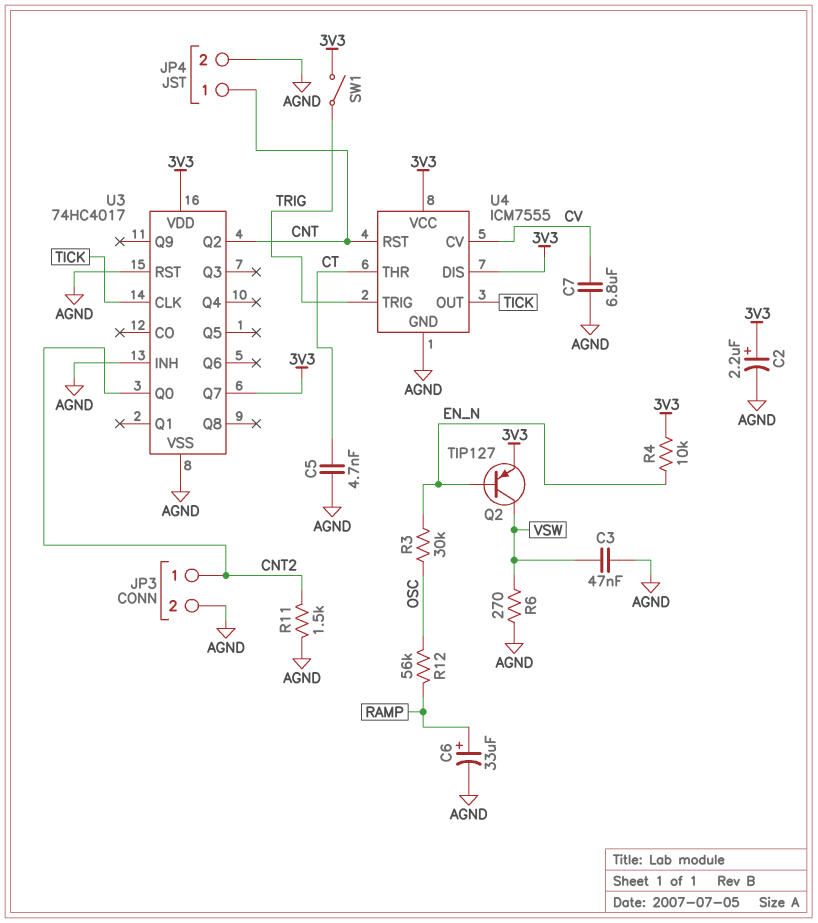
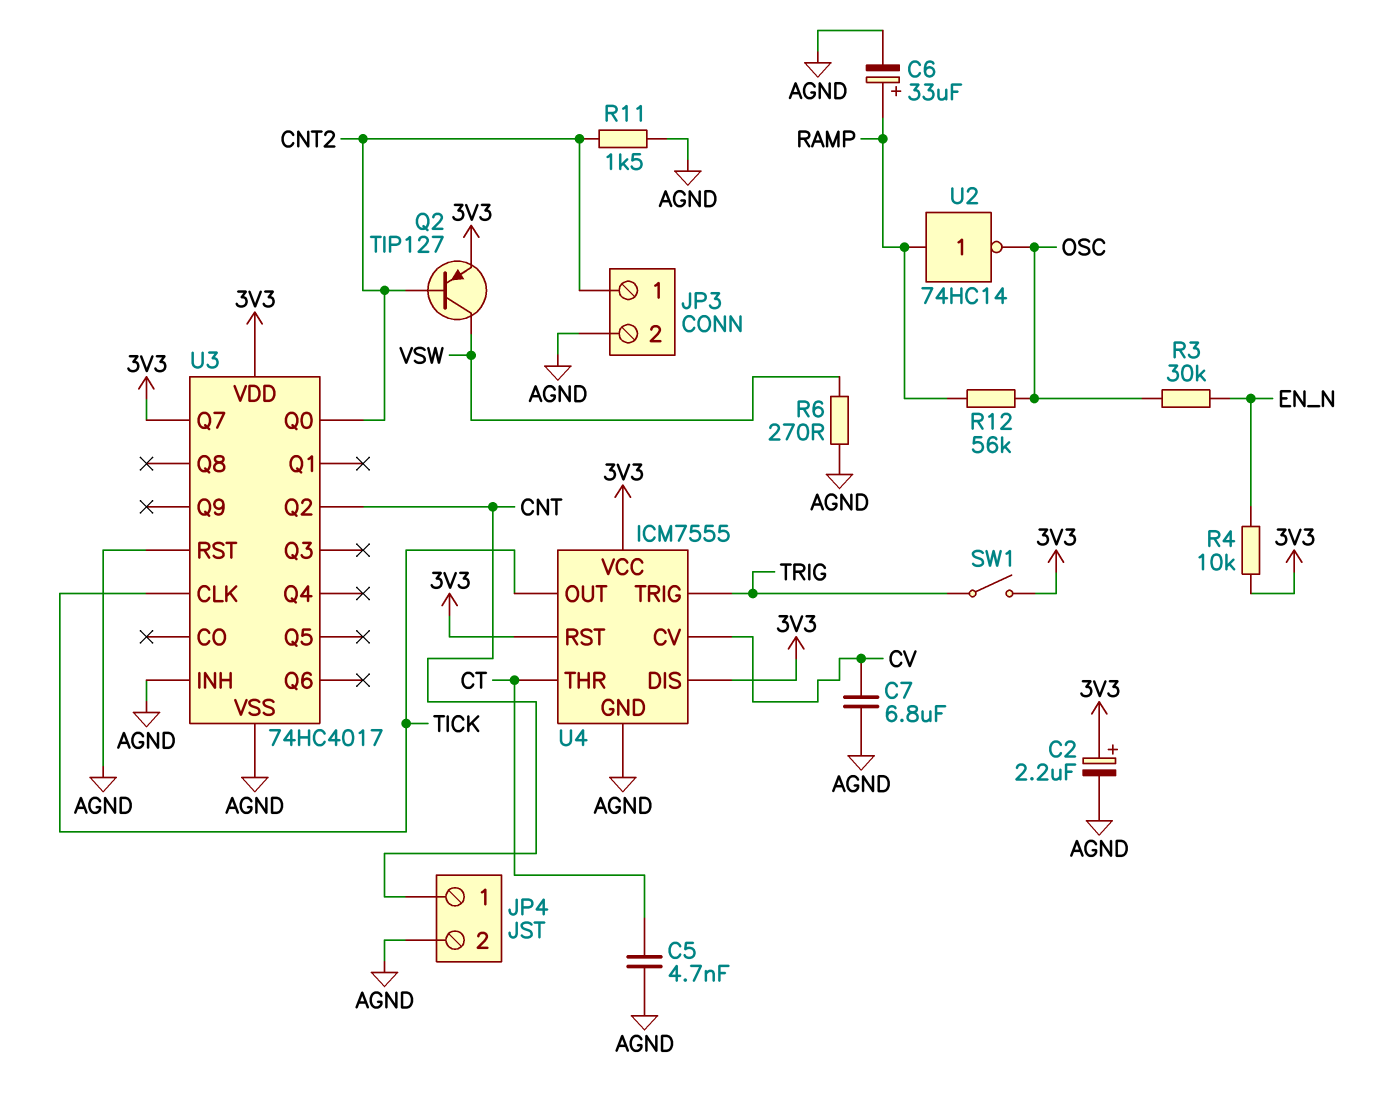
C3: 47nF (AGND, VSW) -> none
Q2: PNP TIP127 (B EN_N, C VSW, E 3V3) -> PNP TIP127 (B CNT2, C VSW, E 3V3)
U2: none -> NOT 74HC14 (in RAMP, out OSC)
U4 pin RST: CNT -> 3V3

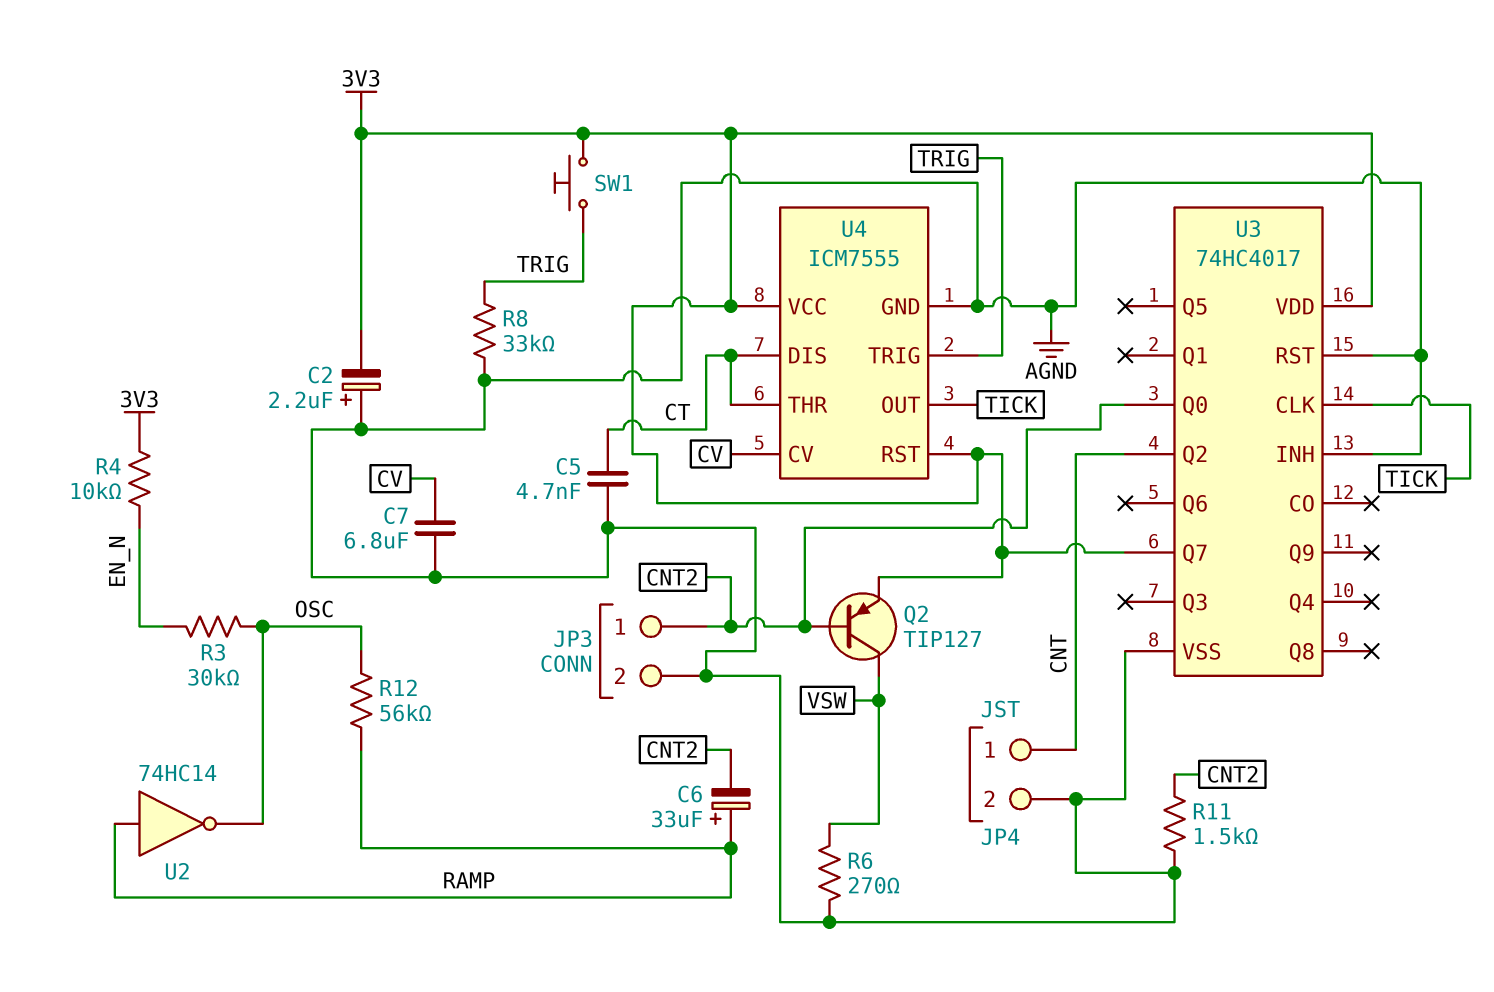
C2: 2.2uF (plus 3V3, minus AGND) -> 2.2uF (plus AGND, minus 3V3)
C6: 33uF (plus RAMP, minus AGND) -> 33uF (plus RAMP, minus CNT2)
R8: none -> 33k (AGND, TRIG)
SW1: switch (3V3, TRIG) -> button (3V3, TRIG)
U4 pin DIS: 3V3 -> CT

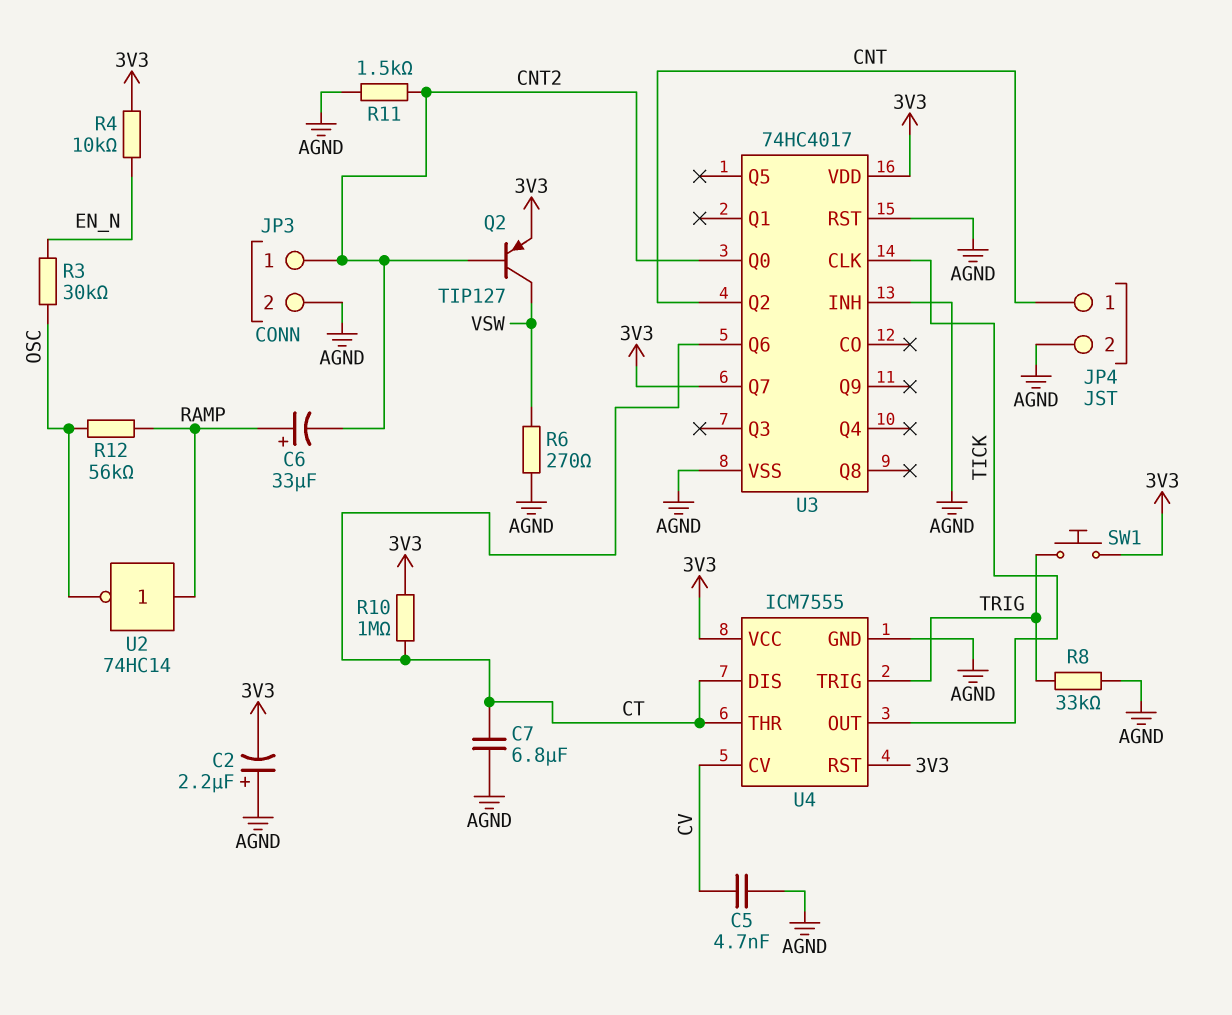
C5: 4.7nF (AGND, CT) -> 4.7nF (AGND, CV)
C7: 6.8uF (AGND, CV) -> 6.8uF (AGND, CT)
R10: none -> 1M (3V3, CT)
U3 pin Q6: none -> CT

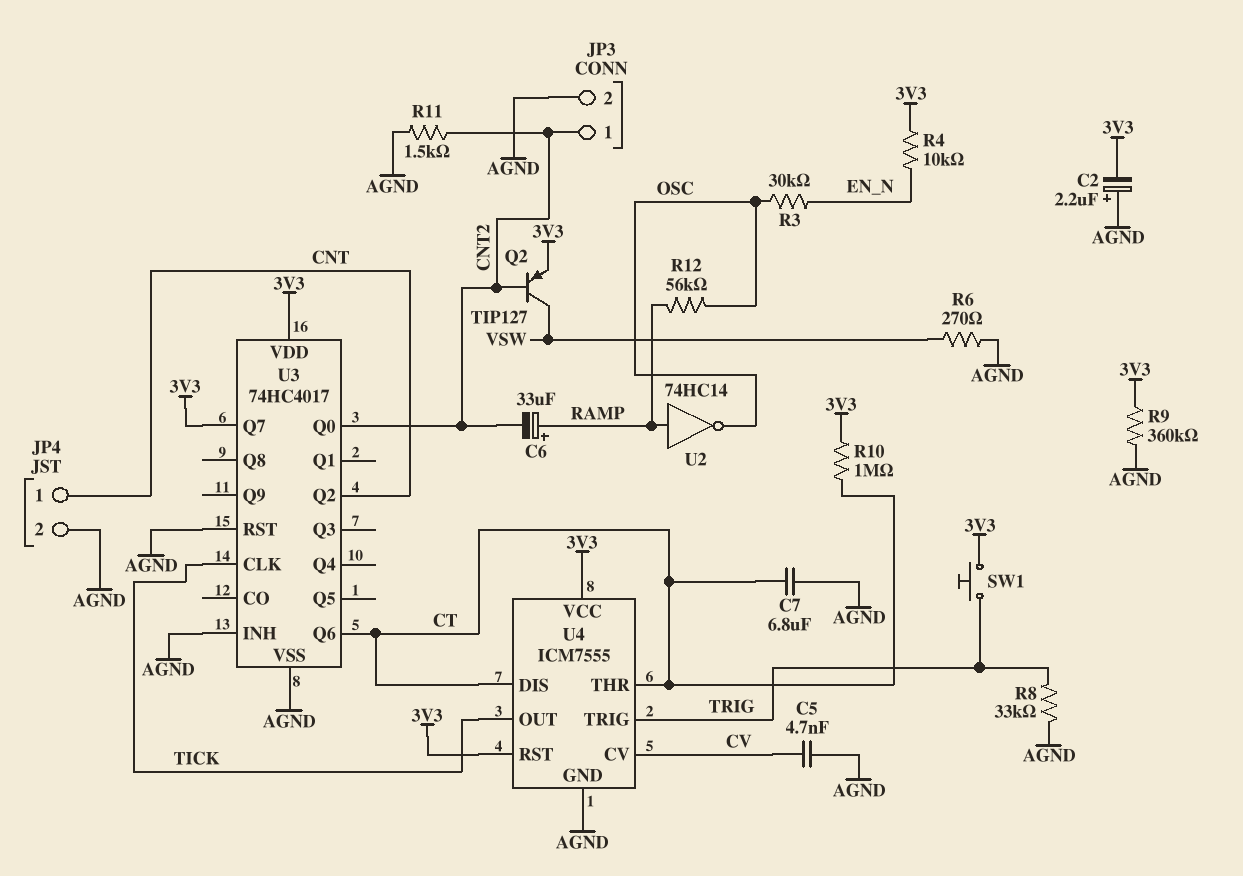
R9: none -> 360k (3V3, AGND)

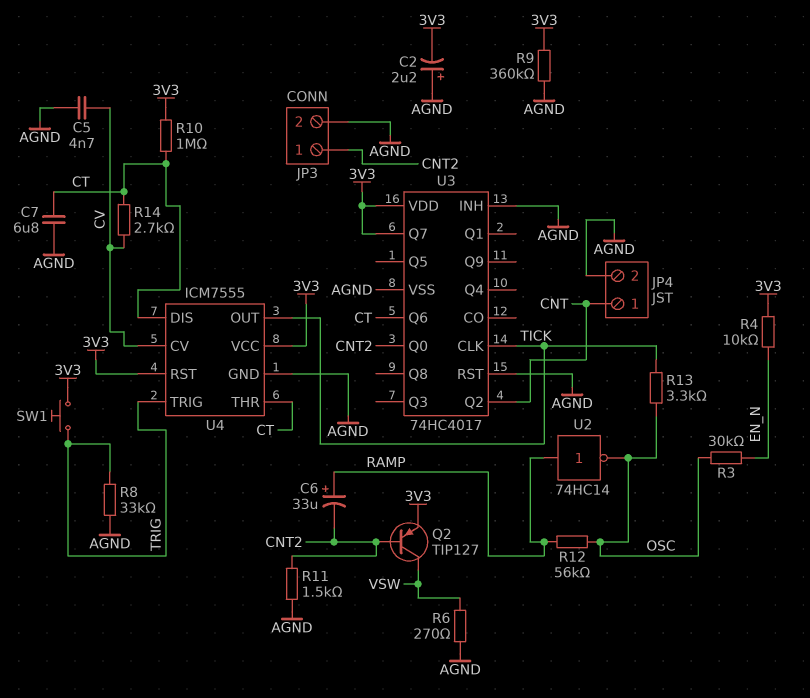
R13: none -> 3.3k (OSC, TICK)
R14: none -> 2.7k (CT, CV)

